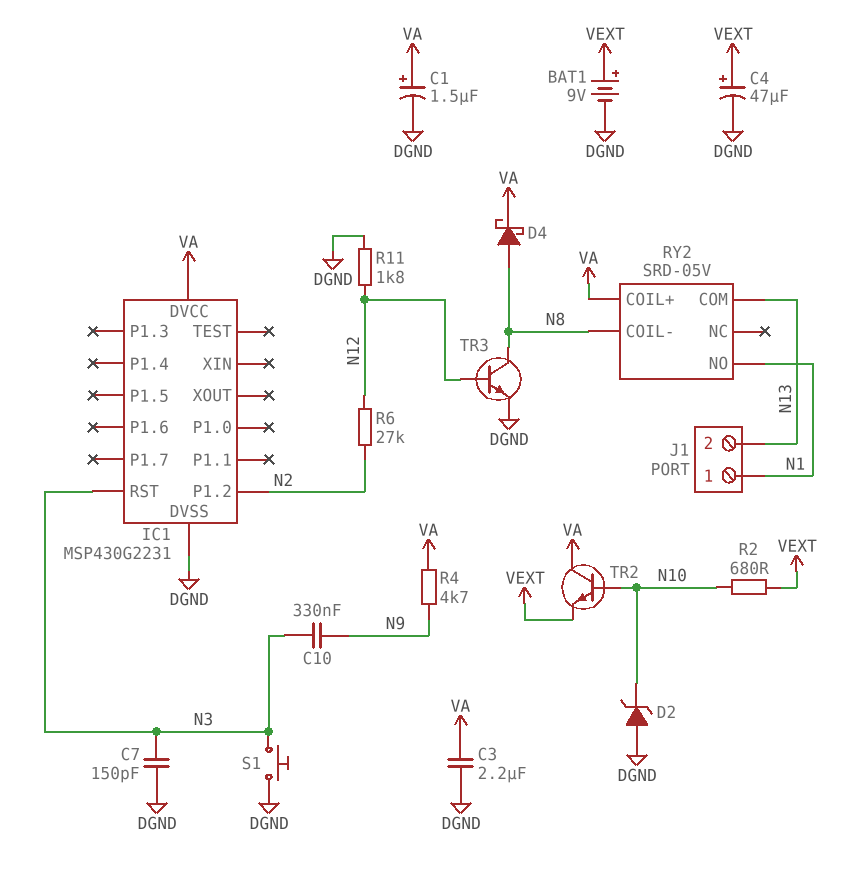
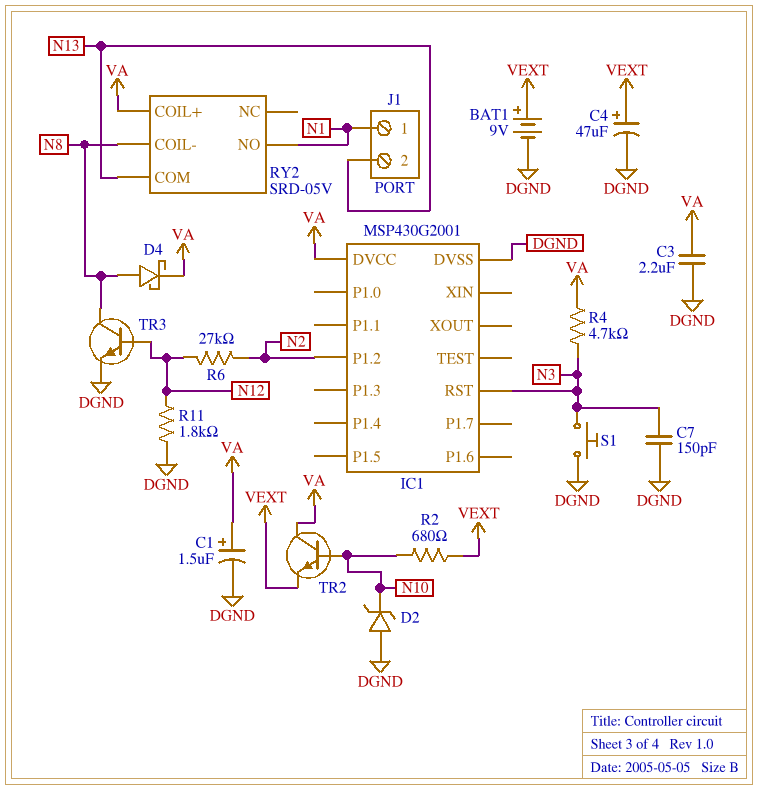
C10: 330nF (N3, N9) -> none
IC1: MSP430G2231 -> MSP430G2001
R4: 4.7k (N9, VA) -> 4.7k (N3, VA)

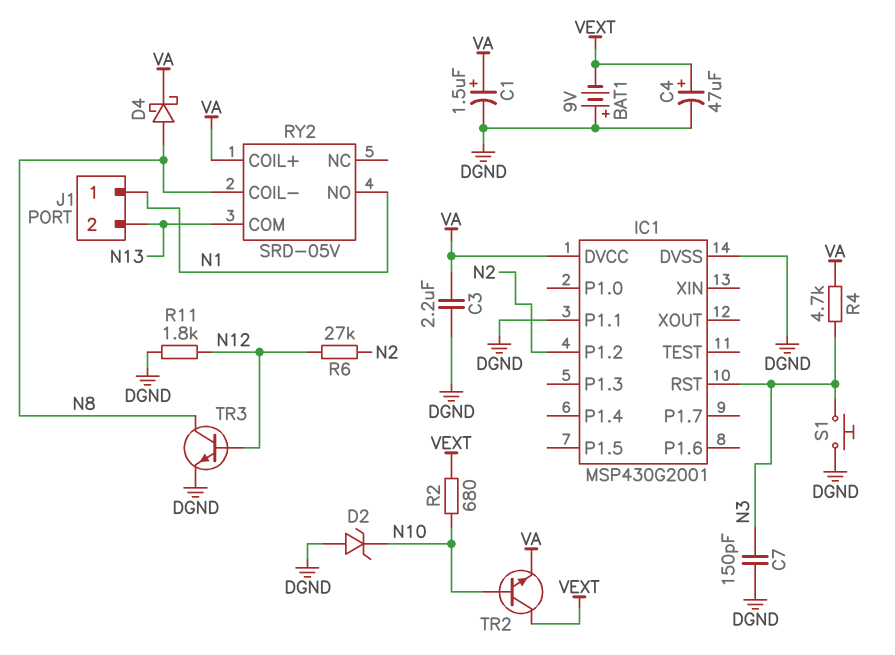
BAT1: 9V (plus VEXT, minus DGND) -> 9V (plus DGND, minus VEXT)
IC1 pin P1.1: none -> DGND
TR2: NPN (B N10, C VA, E VEXT) -> NPN (B N10, C VEXT, E VA)

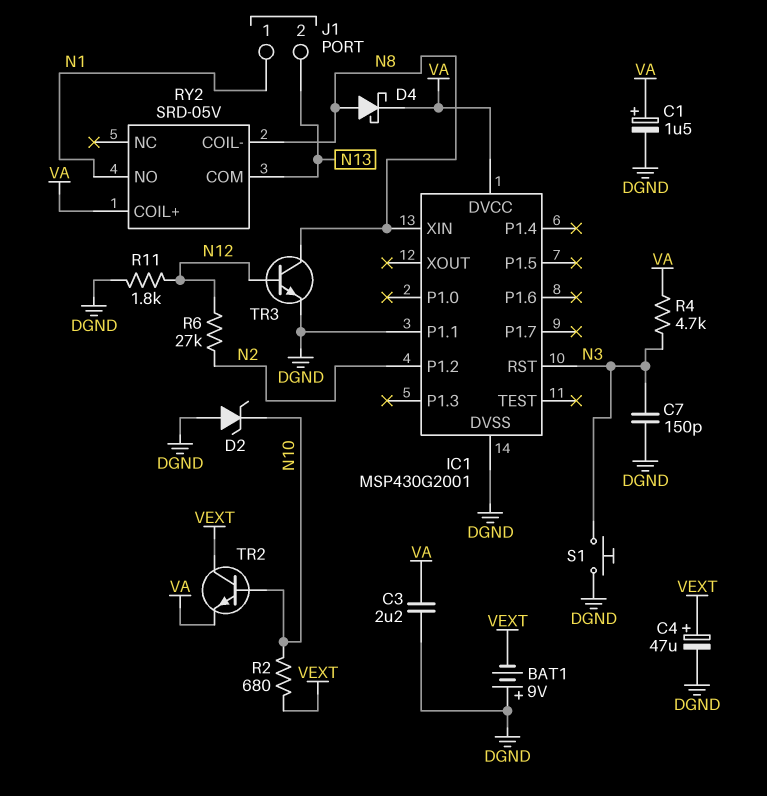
IC1 pin XIN: none -> N8

